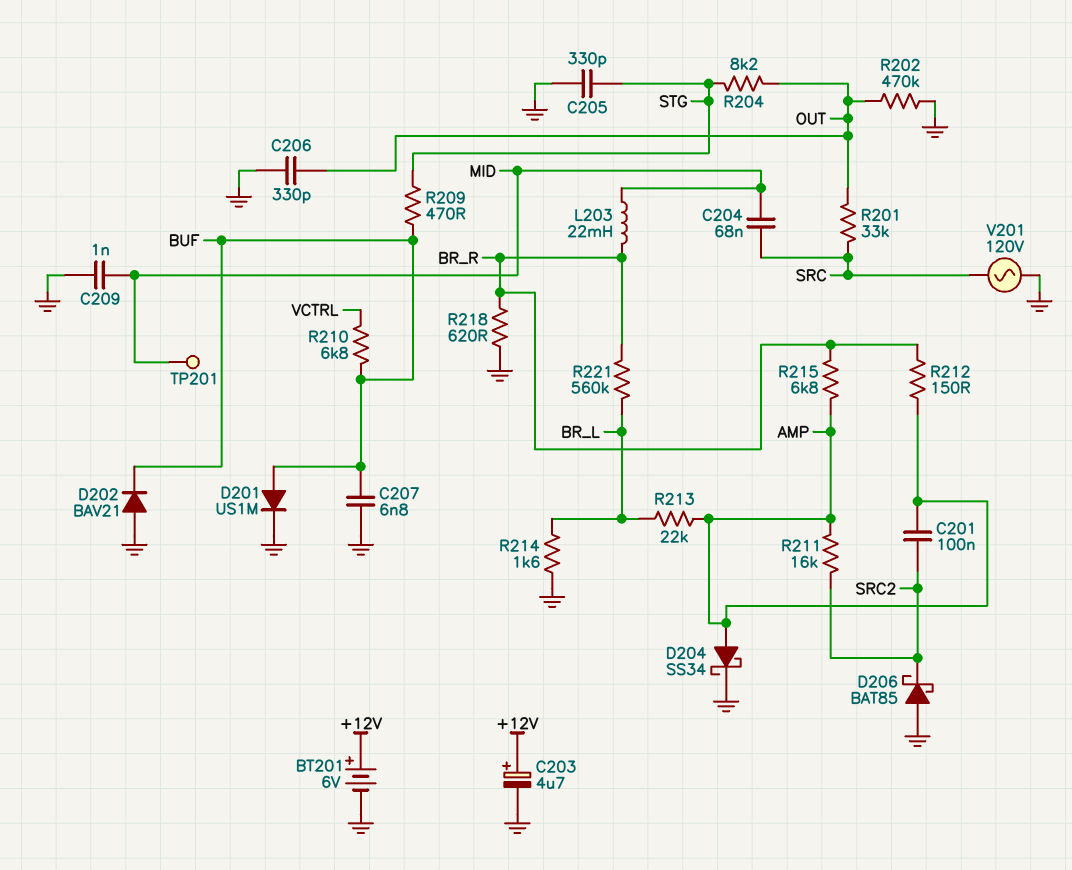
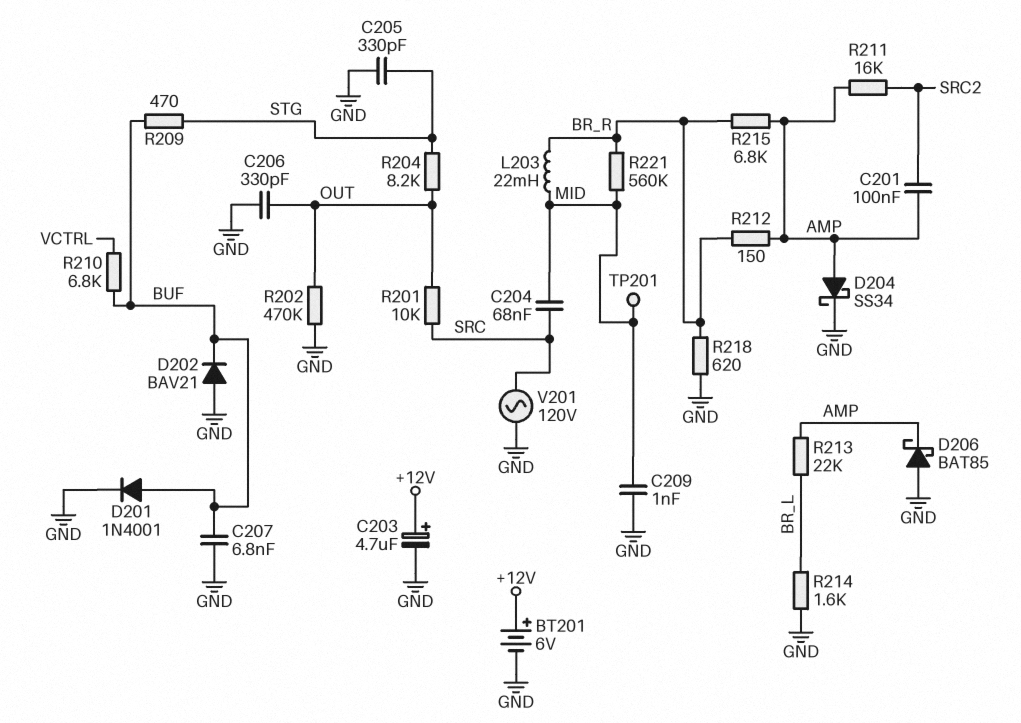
D201: diode US1M (A BUF, K GND) -> diode 1N4001 (A BUF, K GND)
D206: schottky BAT85 (A GND, K SRC2) -> schottky BAT85 (A GND, K AMP)
R201: 33k (OUT, SRC) -> 10k (OUT, SRC)
R221: 560k (BR_L, BR_R) -> 560k (BR_R, MID)

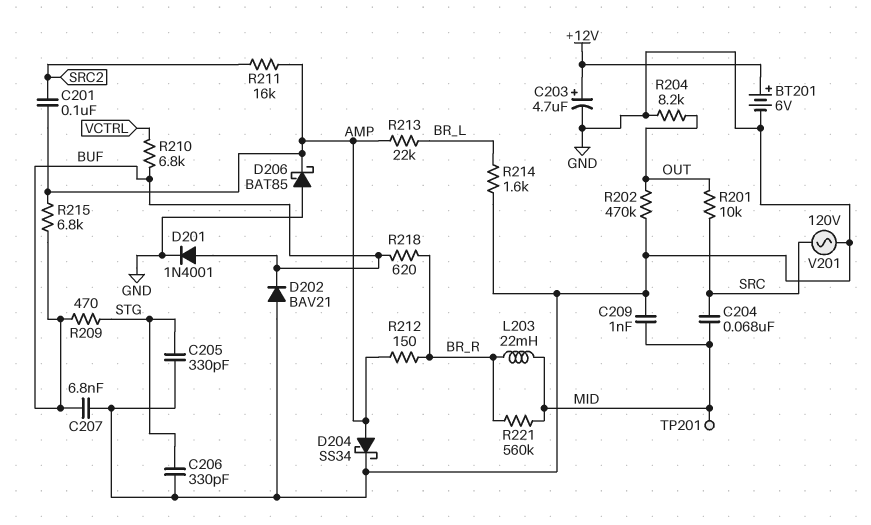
C206: 330pF (GND, OUT) -> 330pF (GND, STG)
R204: 8.2k (OUT, STG) -> 8.2k (GND, OUT)
R215: 6.8k (AMP, BR_R) -> 6.8k (AMP, BUF)
R218: 620 (BR_R, GND) -> 620 (BR_R, BUF)

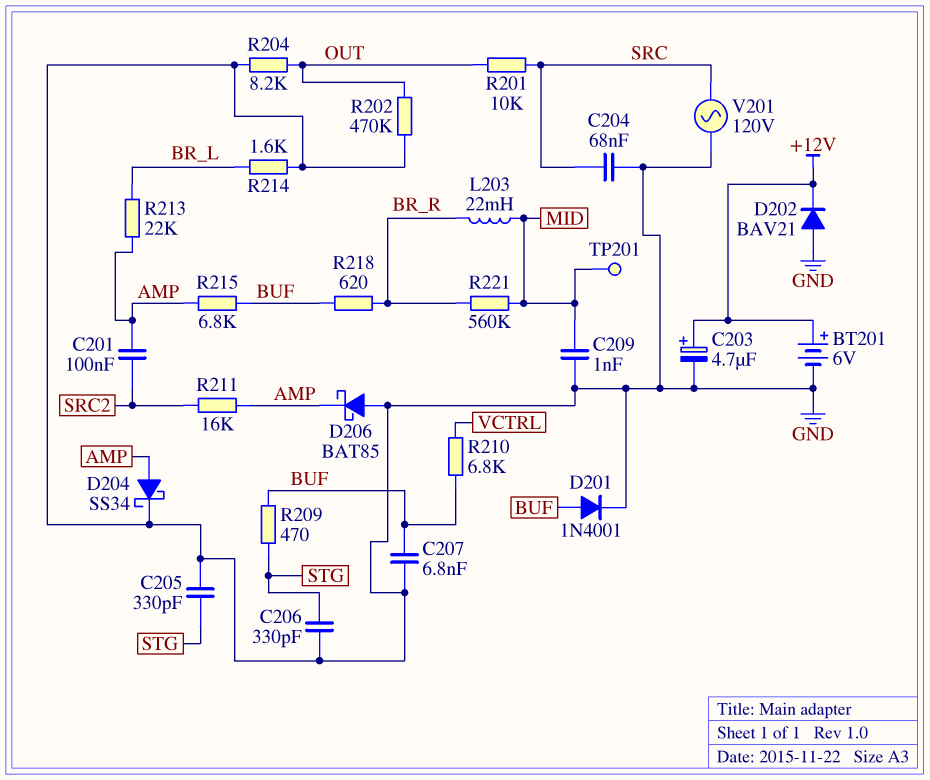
C204: 68nF (MID, SRC) -> 68nF (GND, SRC)
D202: diode BAV21 (A GND, K BUF) -> diode BAV21 (A GND, K +12V)
R212: 150 (AMP, BR_R) -> none

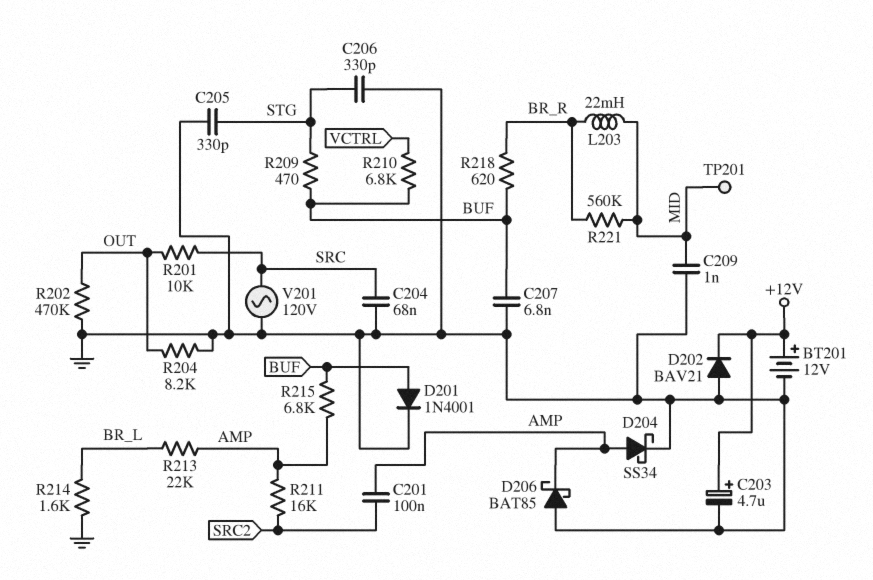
BT201: 6V (plus +12V, minus GND) -> 12V (plus +12V, minus GND)

